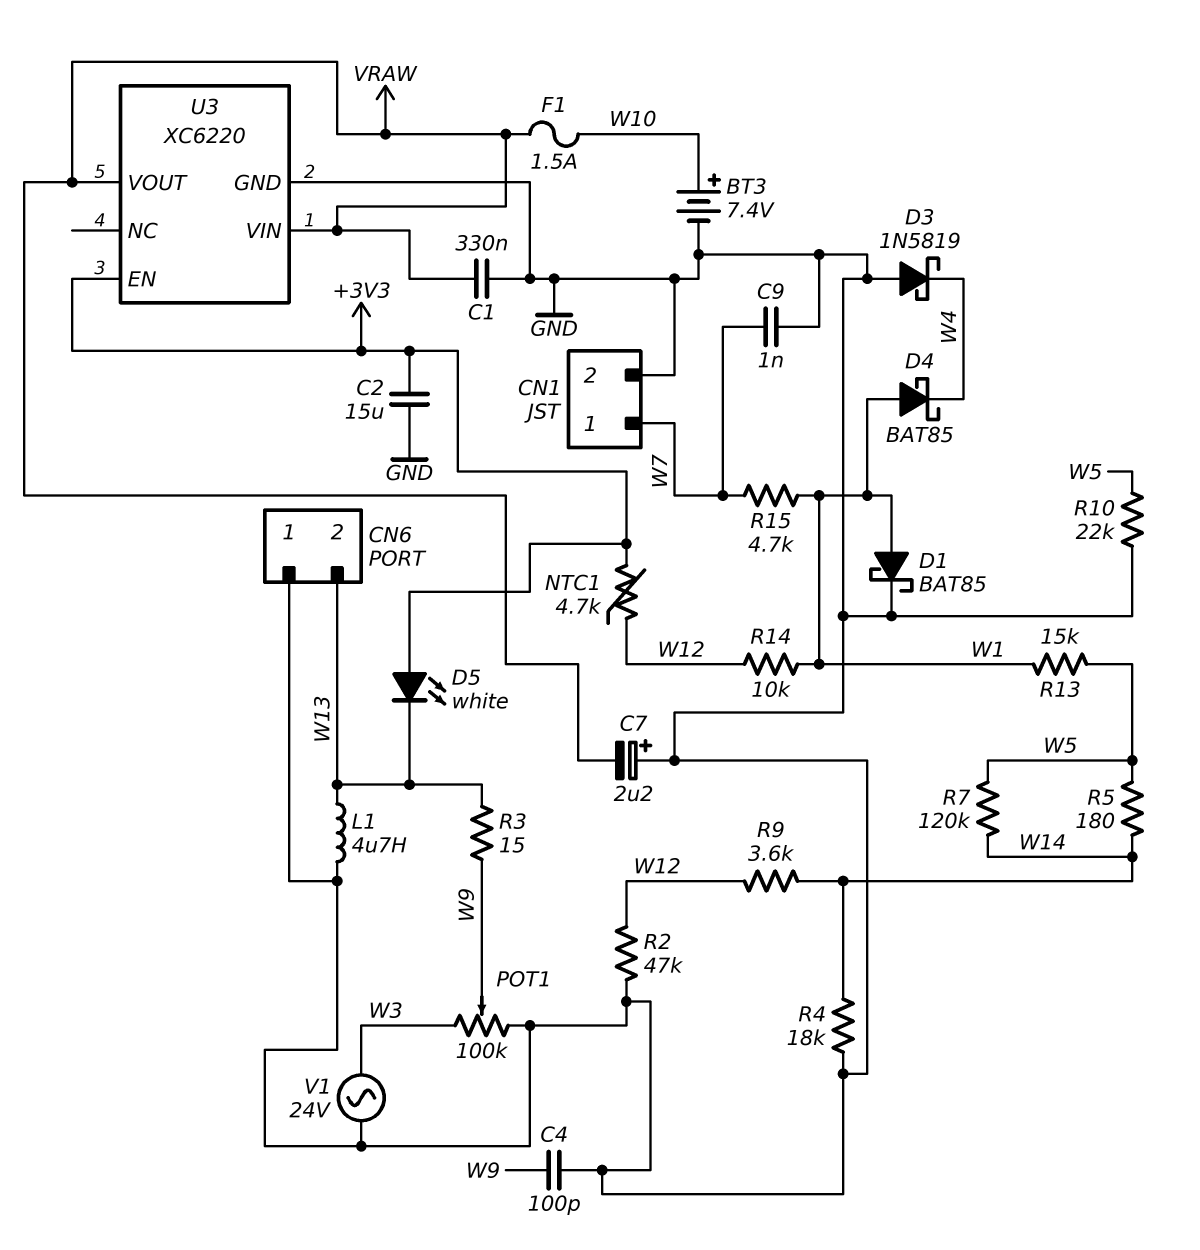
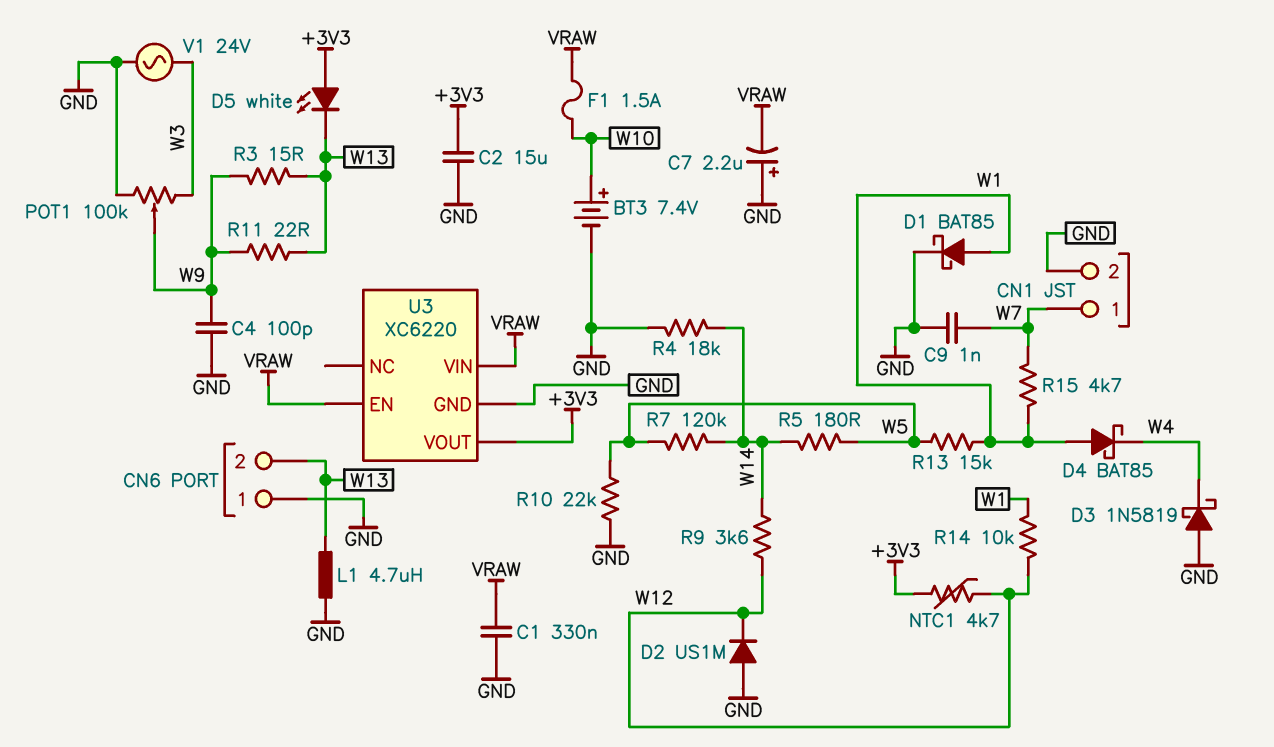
D2: none -> diode US1M (A GND, K W12)
R2: 47k (GND, W12) -> none
R11: none -> 22 (W9, W13)
U3 pin EN: +3V3 -> VRAW
U3 pin VOUT: VRAW -> +3V3

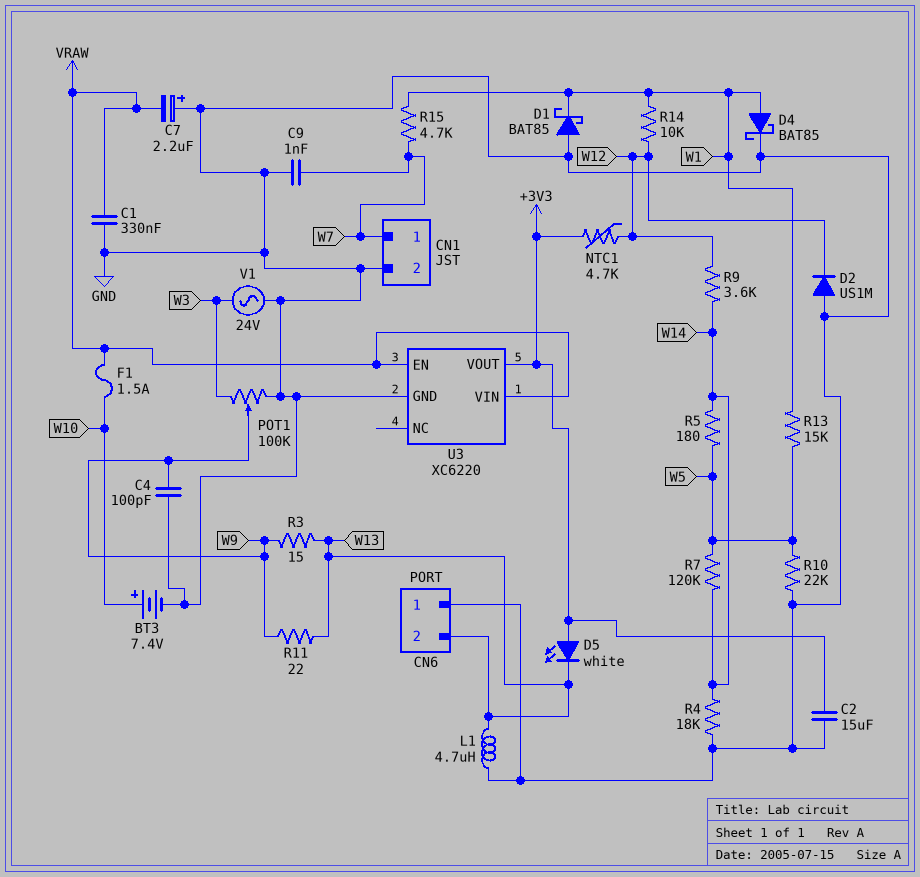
D1: schottky BAT85 (A W1, K GND) -> schottky BAT85 (A GND, K W1)
D3: schottky 1N5819 (A GND, K W4) -> none
D4: schottky BAT85 (A W1, K W4) -> schottky BAT85 (A W1, K GND)

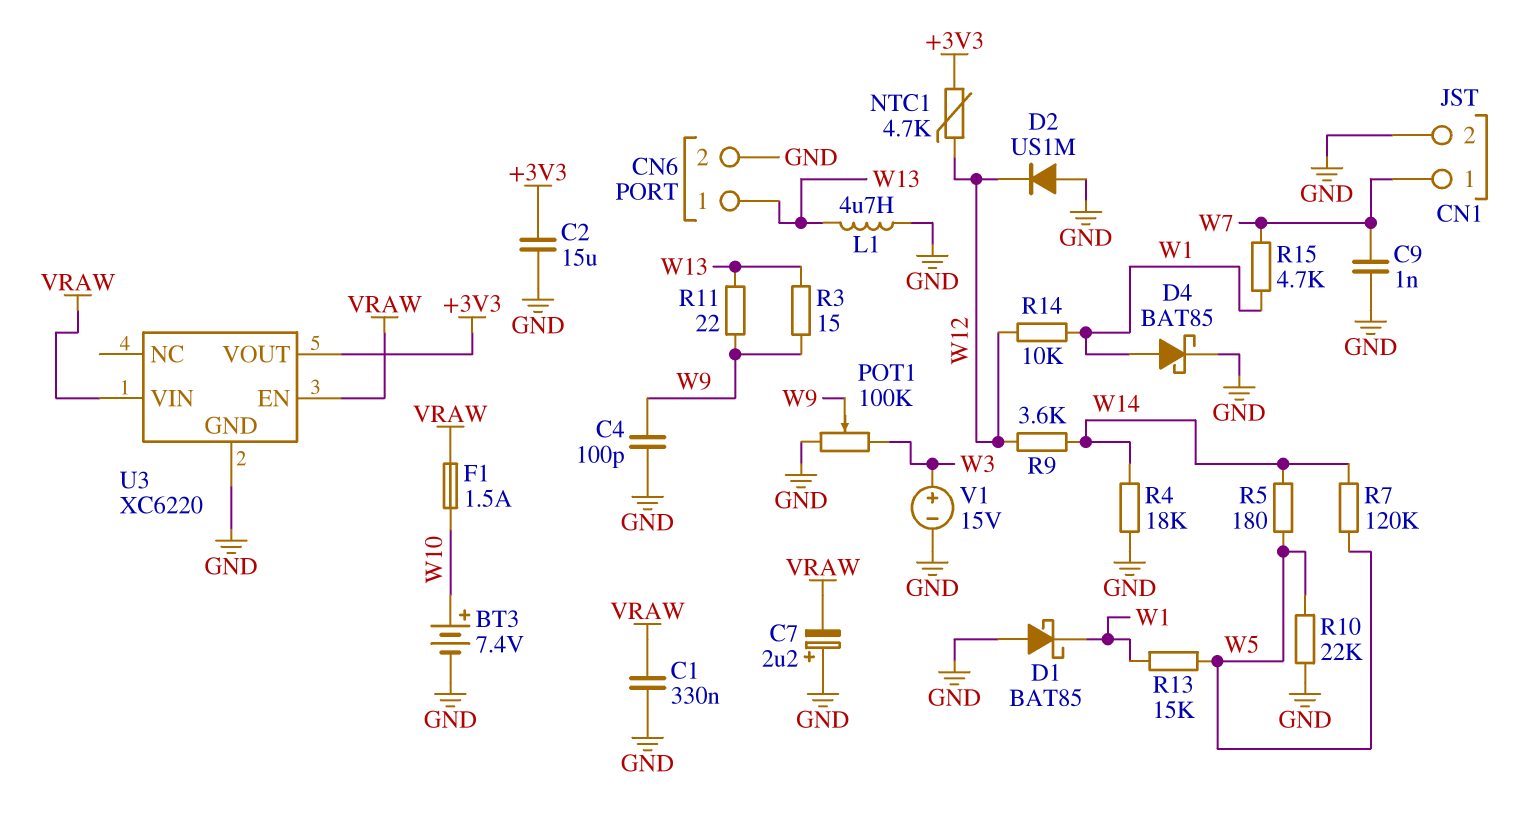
CN6 pin 1: GND -> W13
CN6 pin 2: W13 -> GND
D5: LED white (A +3V3, K W13) -> none
V1: AC 24V (GND, W3) -> 15V (plus W3, minus GND)

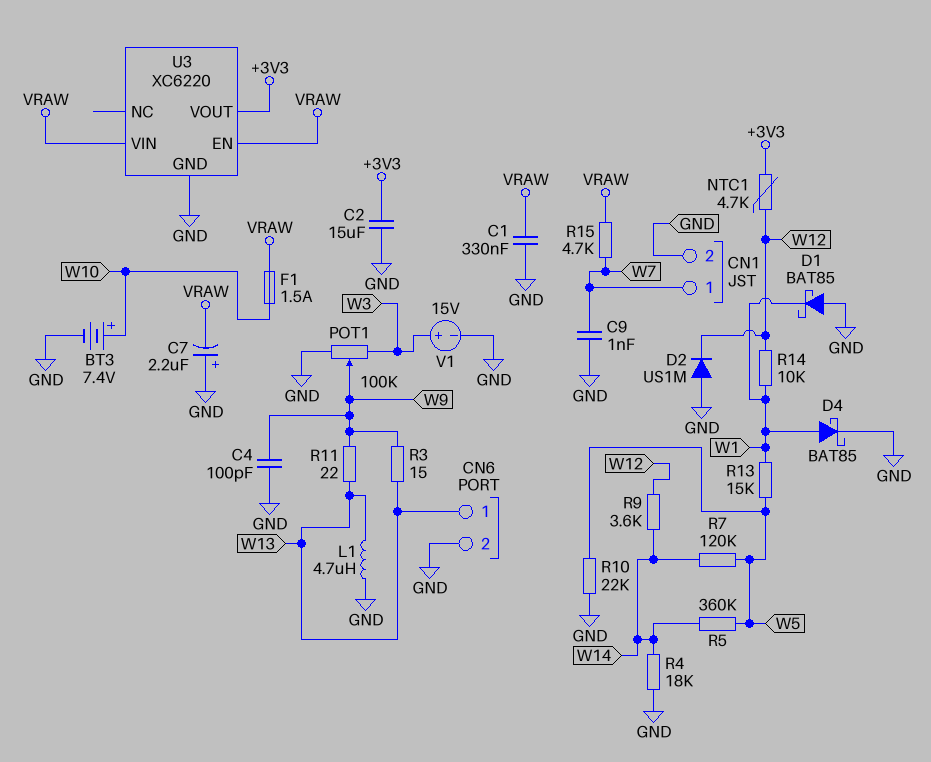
R5: 180 (W5, W14) -> 360k (W5, W14)
R15: 4.7k (W1, W7) -> 4.7k (VRAW, W7)

